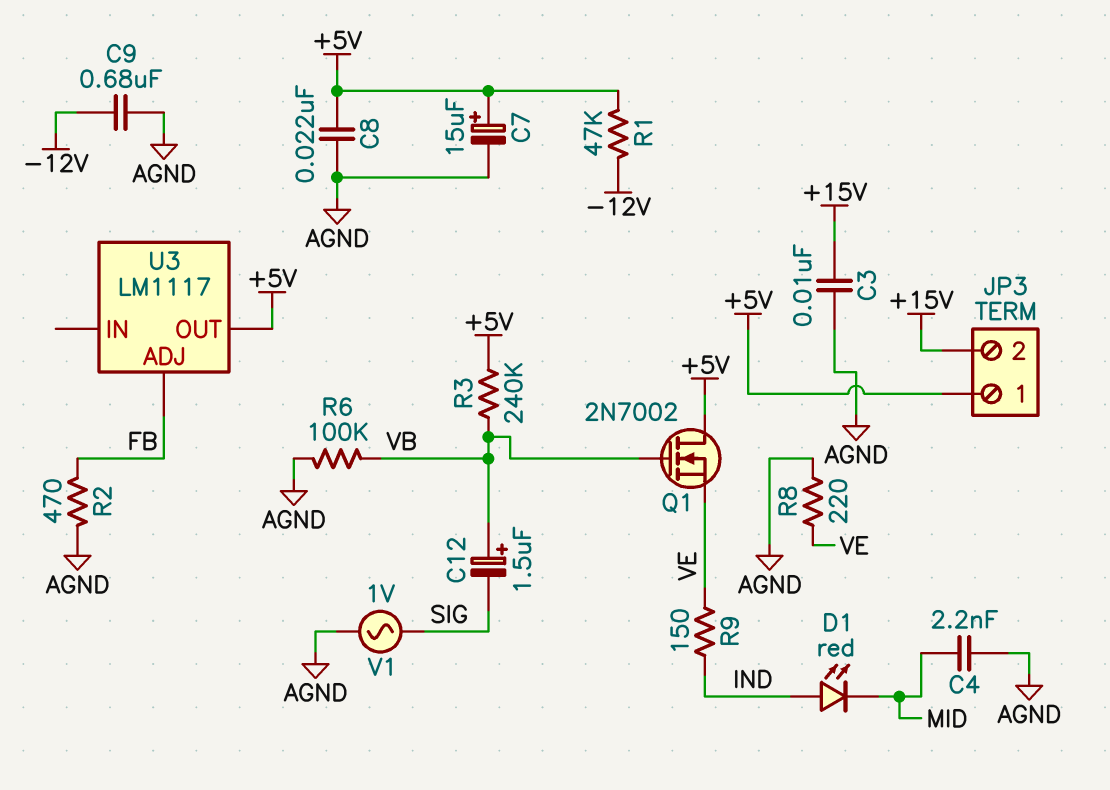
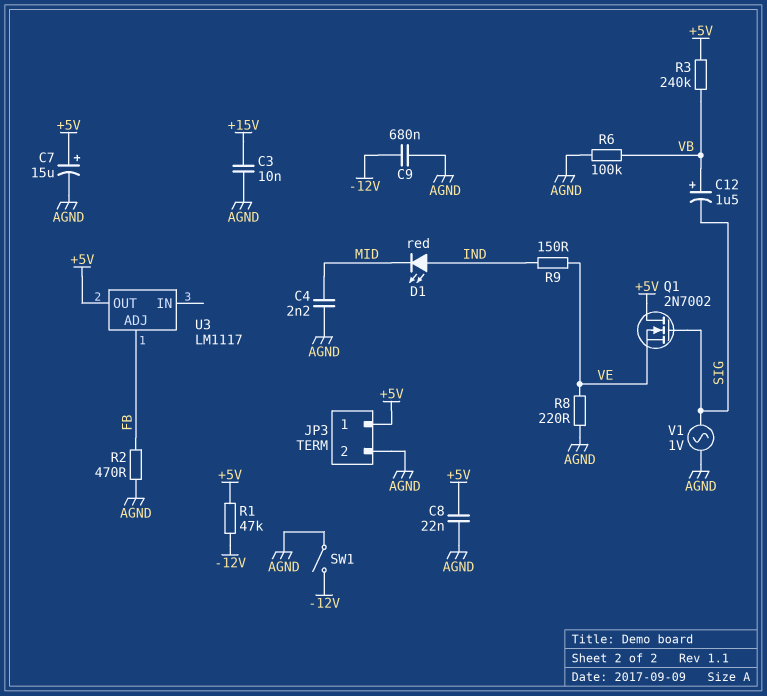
JP3 pin 2: +15V -> AGND
Q1: NMOS 2N7002 (G VB, D +5V, S VE) -> NMOS 2N7002 (G SIG, D +5V, S VE)
SW1: none -> switch (-12V, AGND)

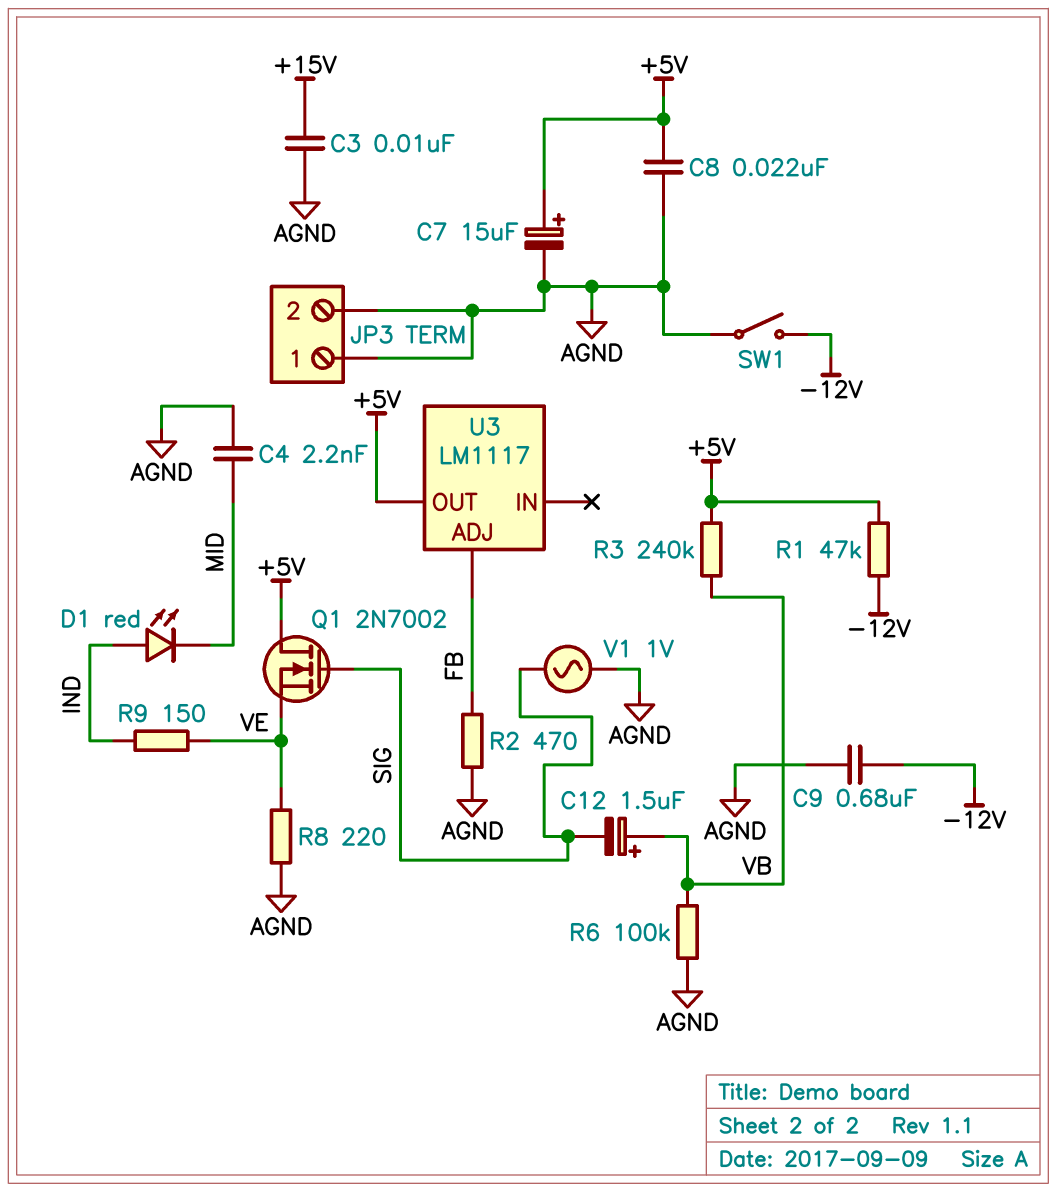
JP3 pin 1: +5V -> AGND

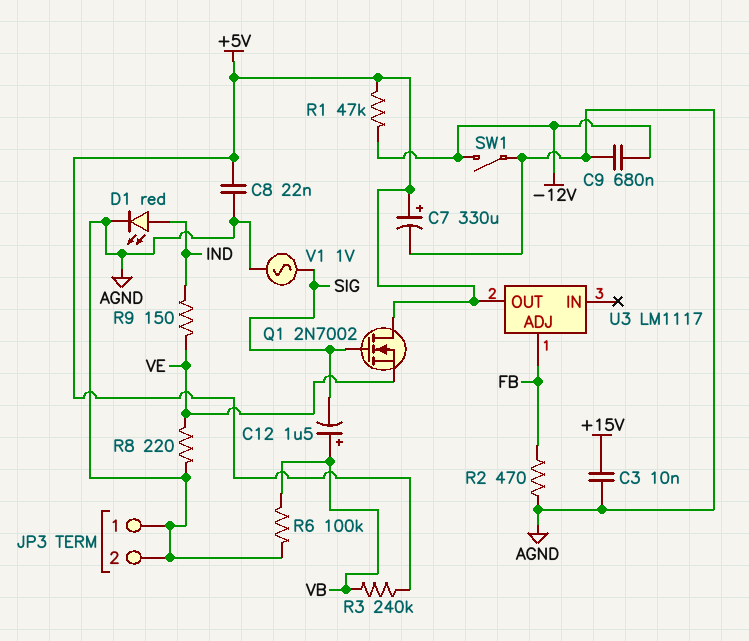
C4: 2.2nF (AGND, MID) -> none
C7: 15uF (plus +5V, minus AGND) -> 330uF (plus +5V, minus AGND)
D1: LED red (A IND, K MID) -> LED red (A IND, K AGND)

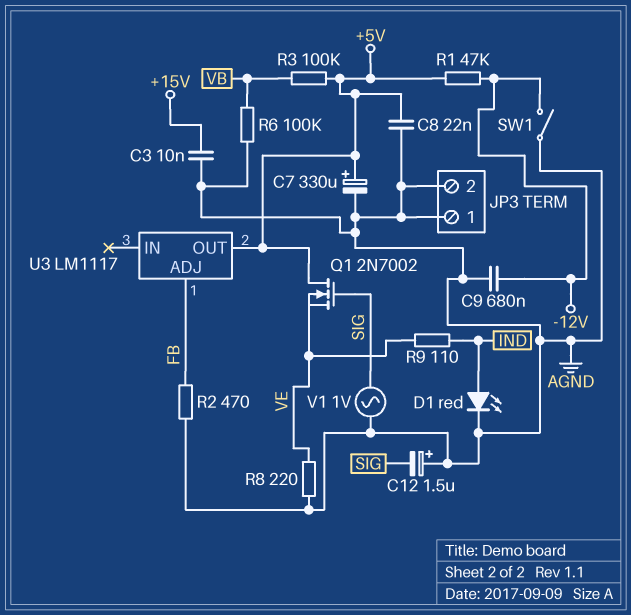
C12: 1.5uF (plus VB, minus SIG) -> 1.5uF (plus AGND, minus SIG)
R3: 240k (+5V, VB) -> 100k (+5V, VB)
R9: 150 (IND, VE) -> 110 (IND, VE)

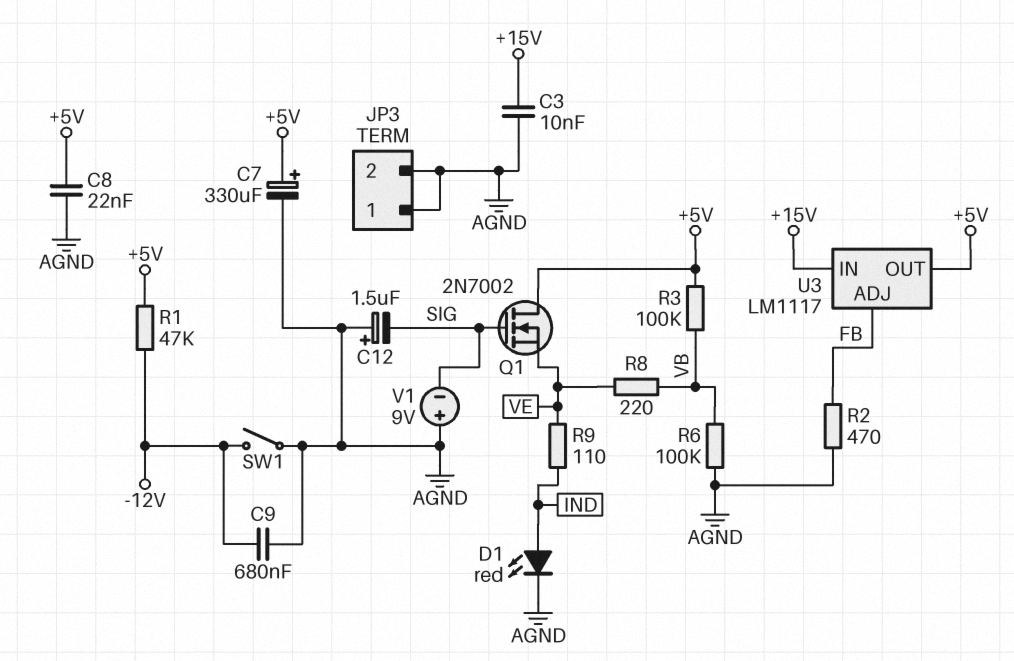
R8: 220 (AGND, VE) -> 220 (VB, VE)
U3 pin IN: none -> +15V
V1: AC 1V (AGND, SIG) -> 9V (plus AGND, minus SIG)

